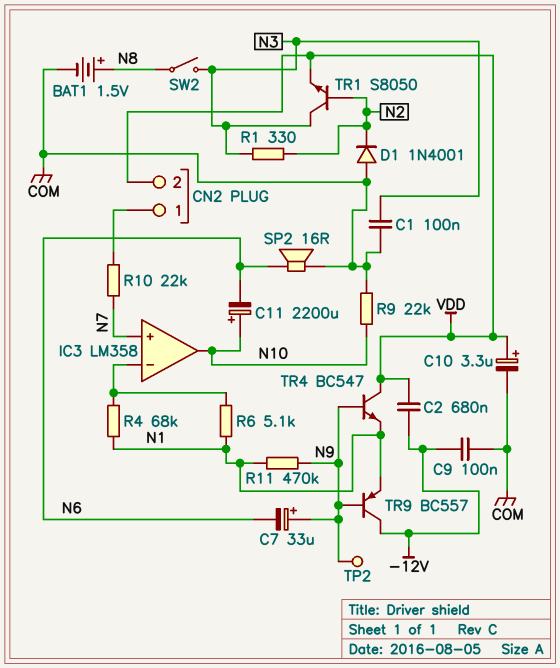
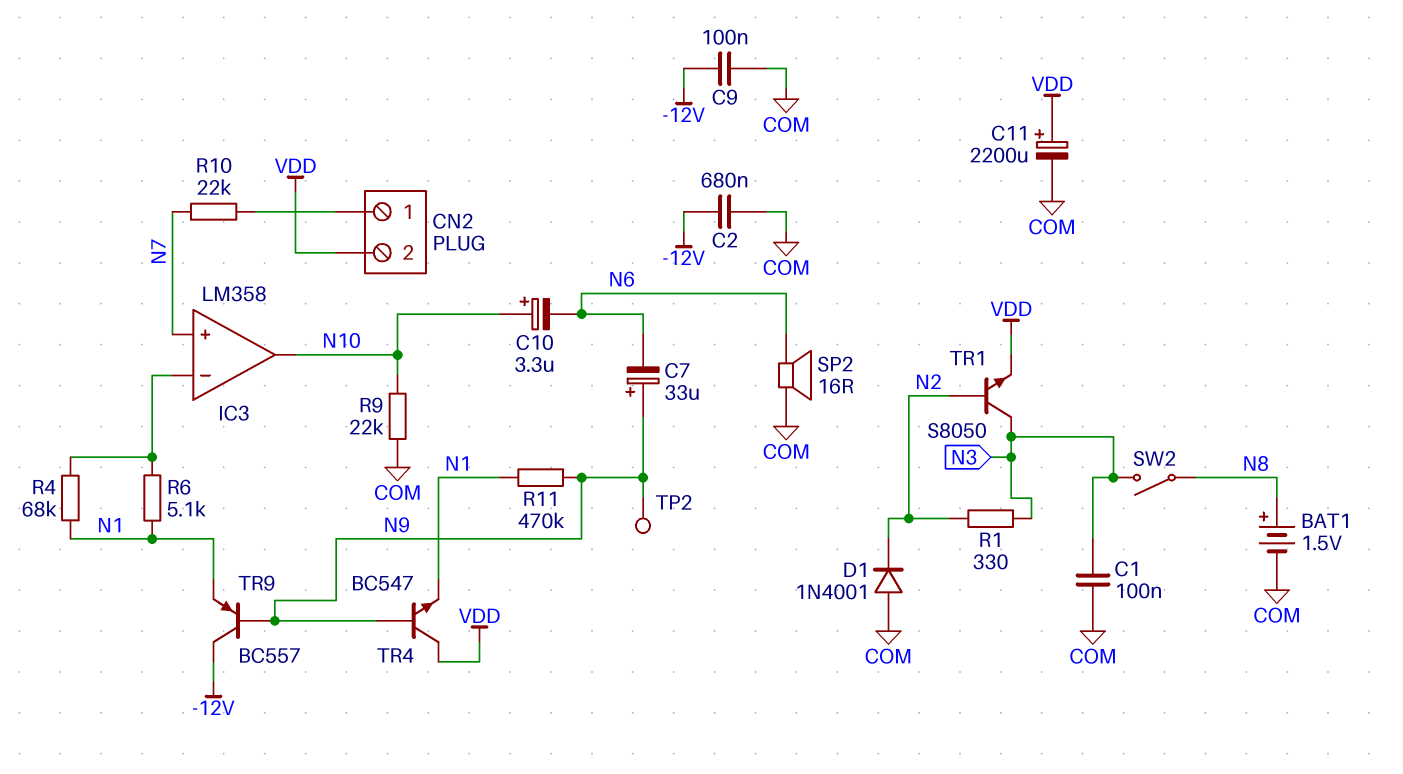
C2: 680nF (-12V, VDD) -> 680nF (-12V, COM)
C10: 3.3uF (plus VDD, minus COM) -> 3.3uF (plus N10, minus N6)
C11: 2200uF (plus N10, minus N6) -> 2200uF (plus VDD, minus COM)

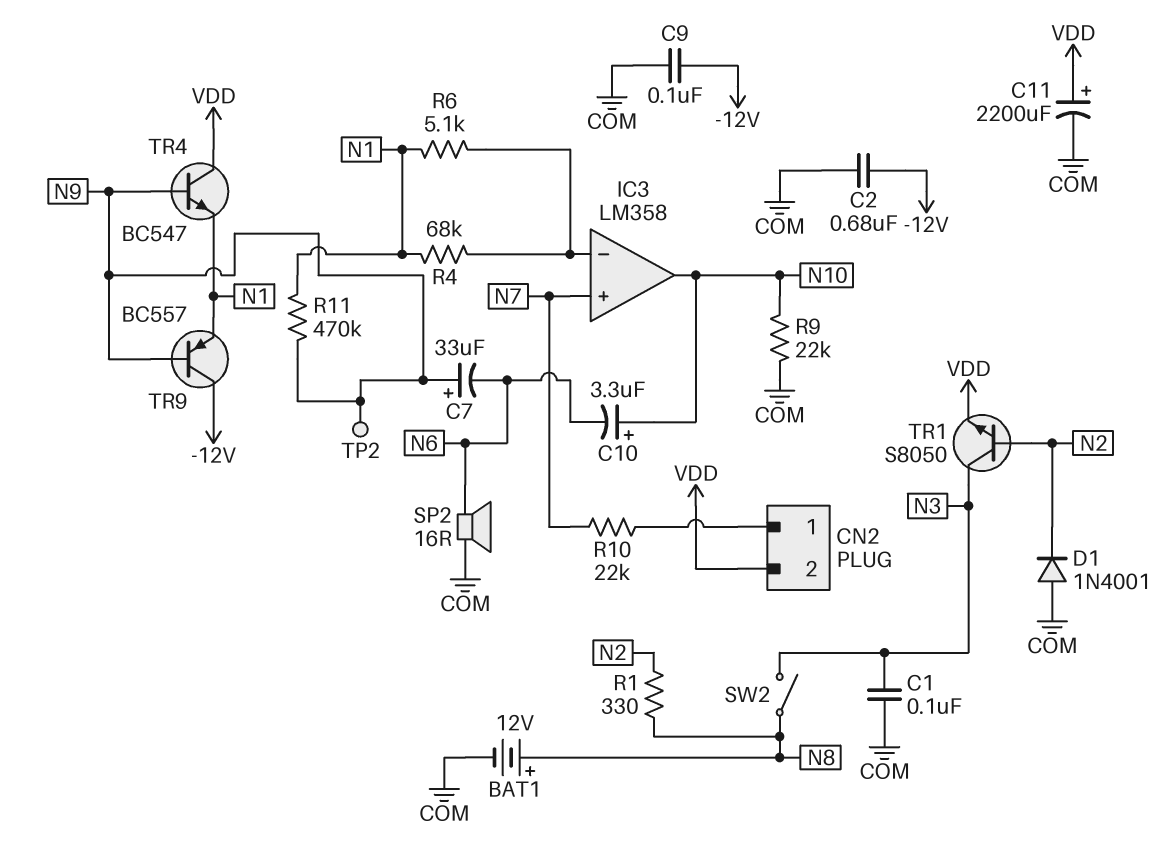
BAT1: 1.5V (plus N8, minus COM) -> 12V (plus N8, minus COM)
R1: 330 (N2, N3) -> 330 (N2, N8)

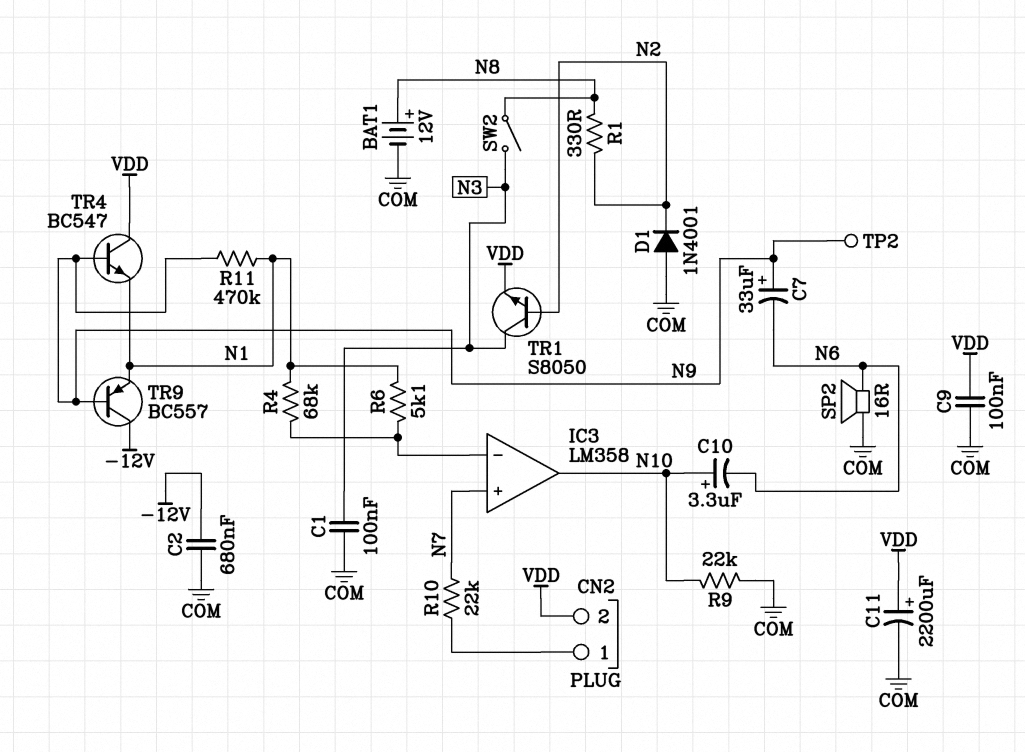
C9: 100nF (-12V, COM) -> 100nF (COM, VDD)

